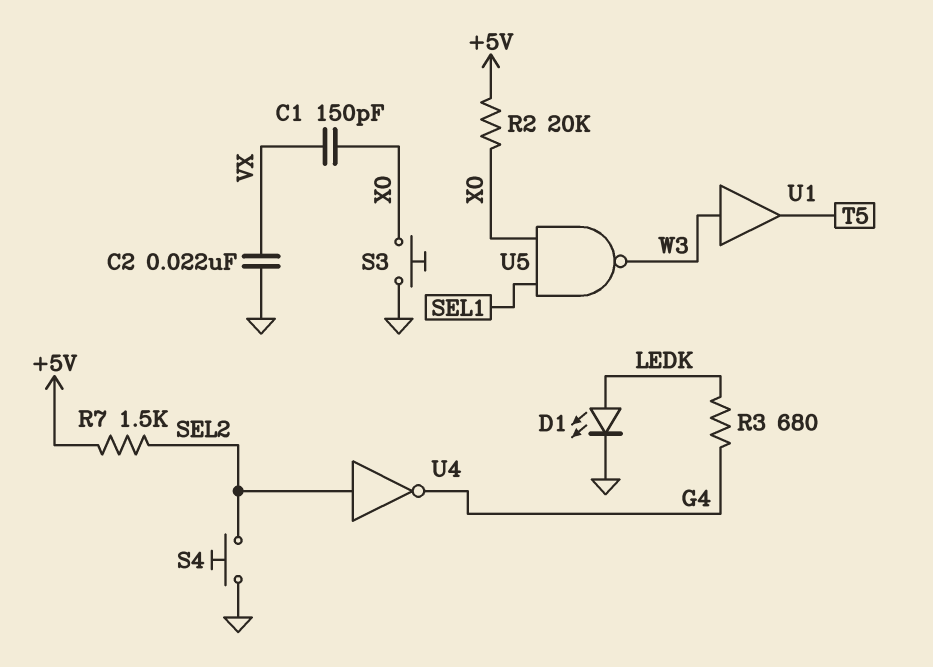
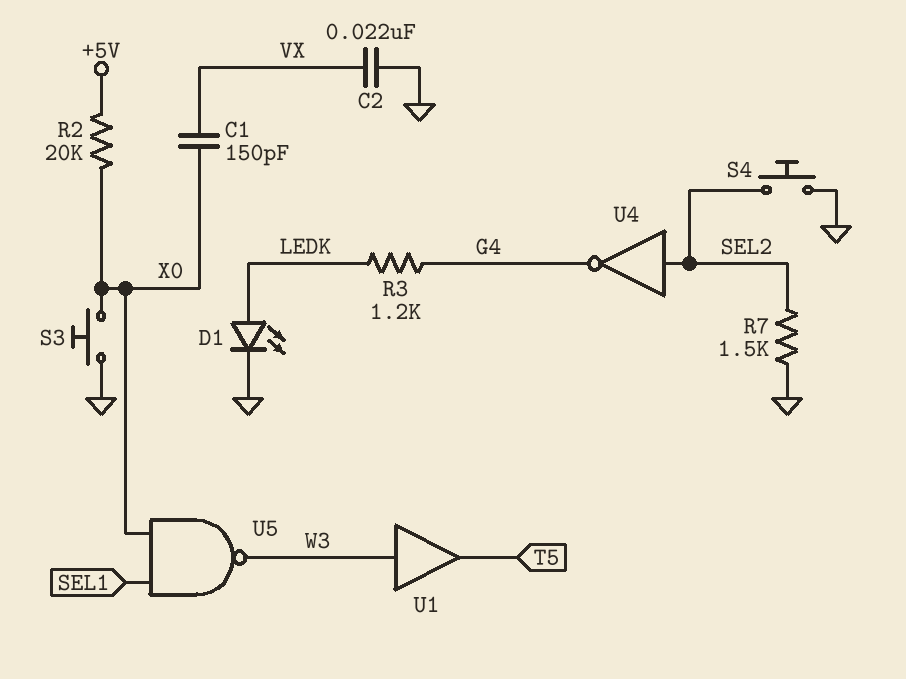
R3: 680 (G4, LEDK) -> 1.2k (G4, LEDK)
R7: 1.5k (+5V, SEL2) -> 1.5k (GND, SEL2)

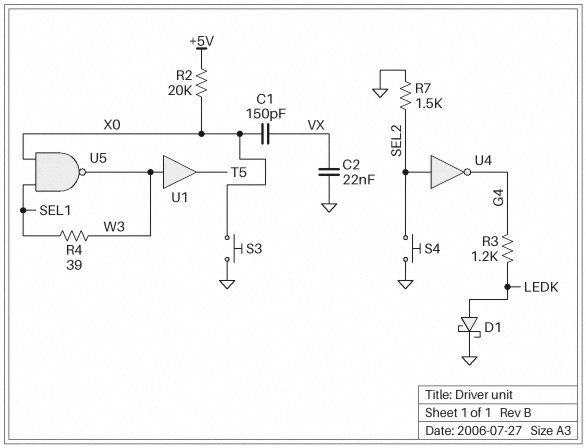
D1: LED (A LEDK, K GND) -> schottky (A LEDK, K GND)
R4: none -> 39 (SEL1, W3)

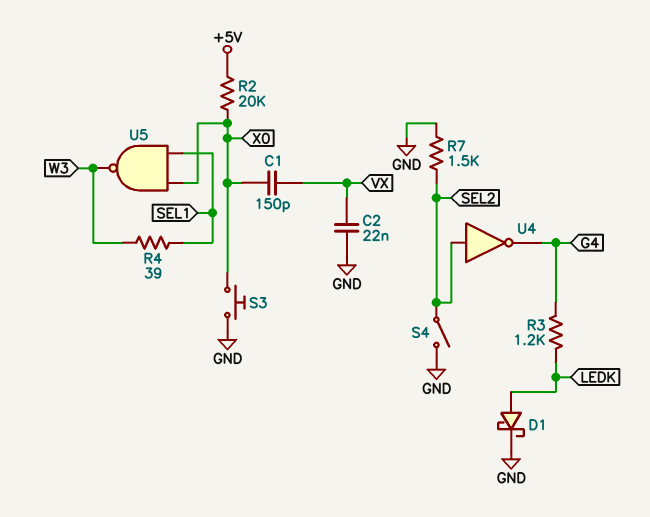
S4: button (GND, SEL2) -> switch (GND, SEL2)
U1: buffer (in W3, out T5) -> none

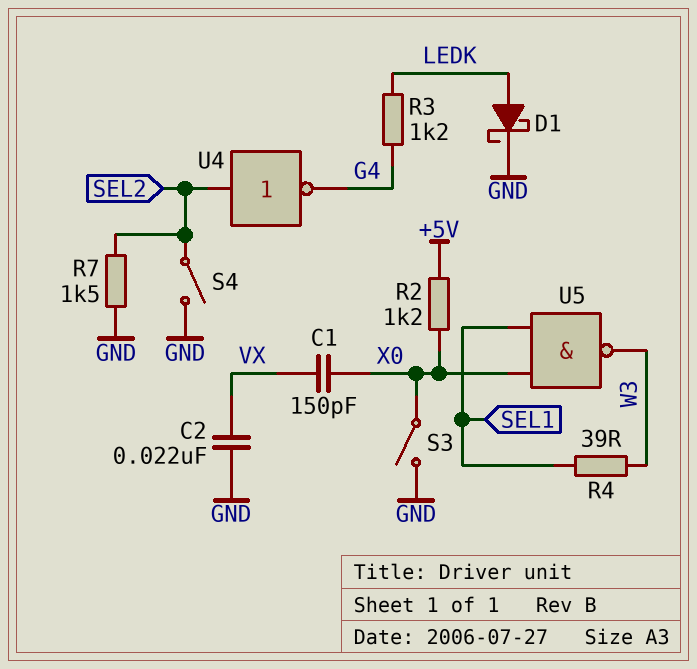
R2: 20k (+5V, X0) -> 1.2k (+5V, X0)
S3: button (GND, X0) -> switch (GND, X0)

